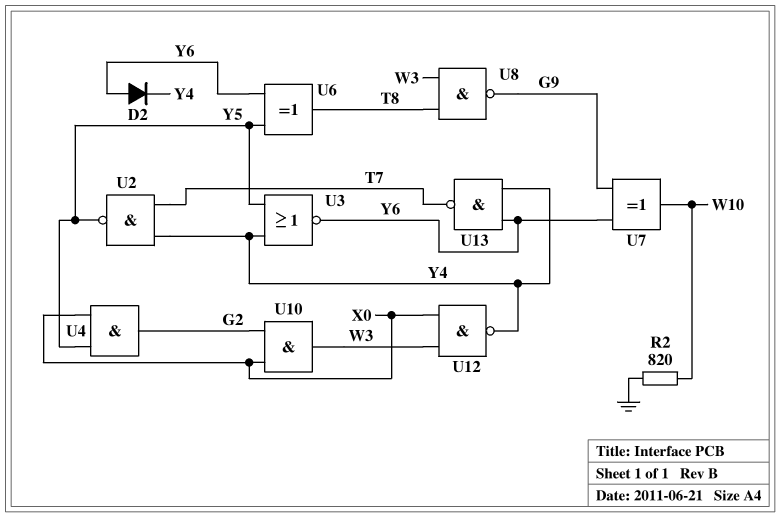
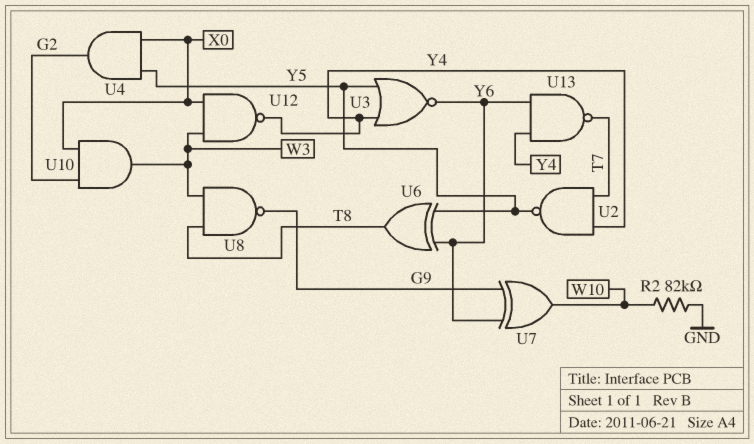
D2: diode (A Y6, K Y4) -> none
R2: 820 (GND, W10) -> 82k (GND, W10)

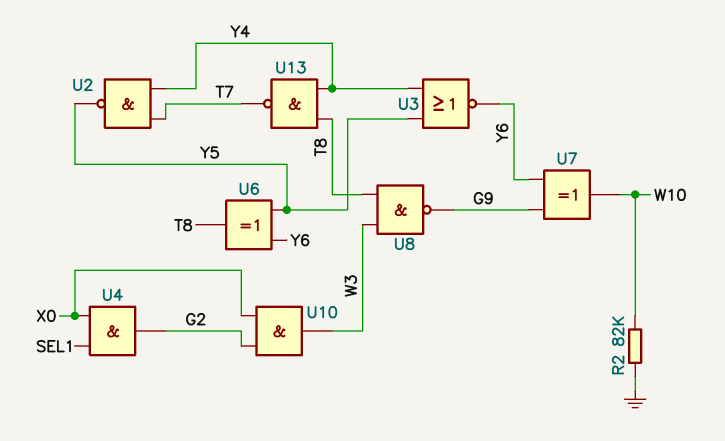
U4: AND (in X0, in Y5, out G2) -> AND (in SEL1, in X0, out G2)
U12: NAND (in W3, in X0, out Y4) -> none
U13: NAND (in Y4, in Y6, out T7) -> NAND (in T8, in Y4, out T7)

